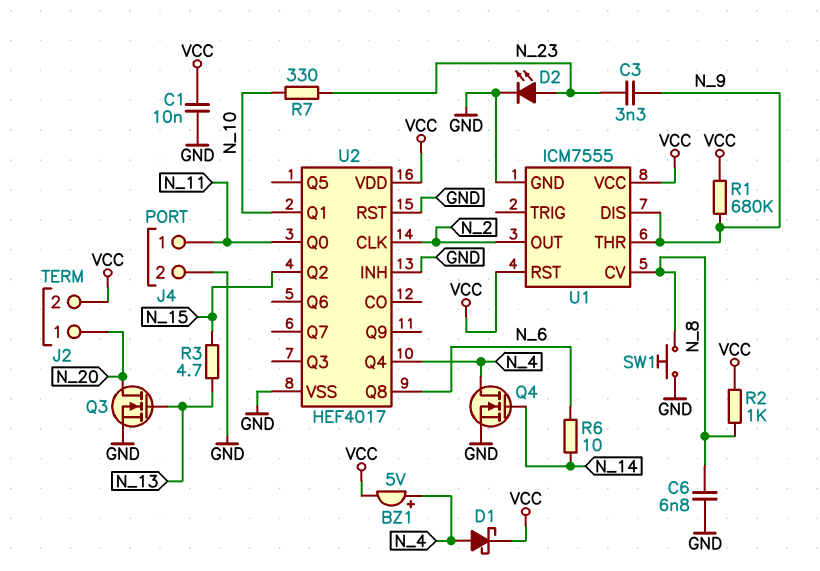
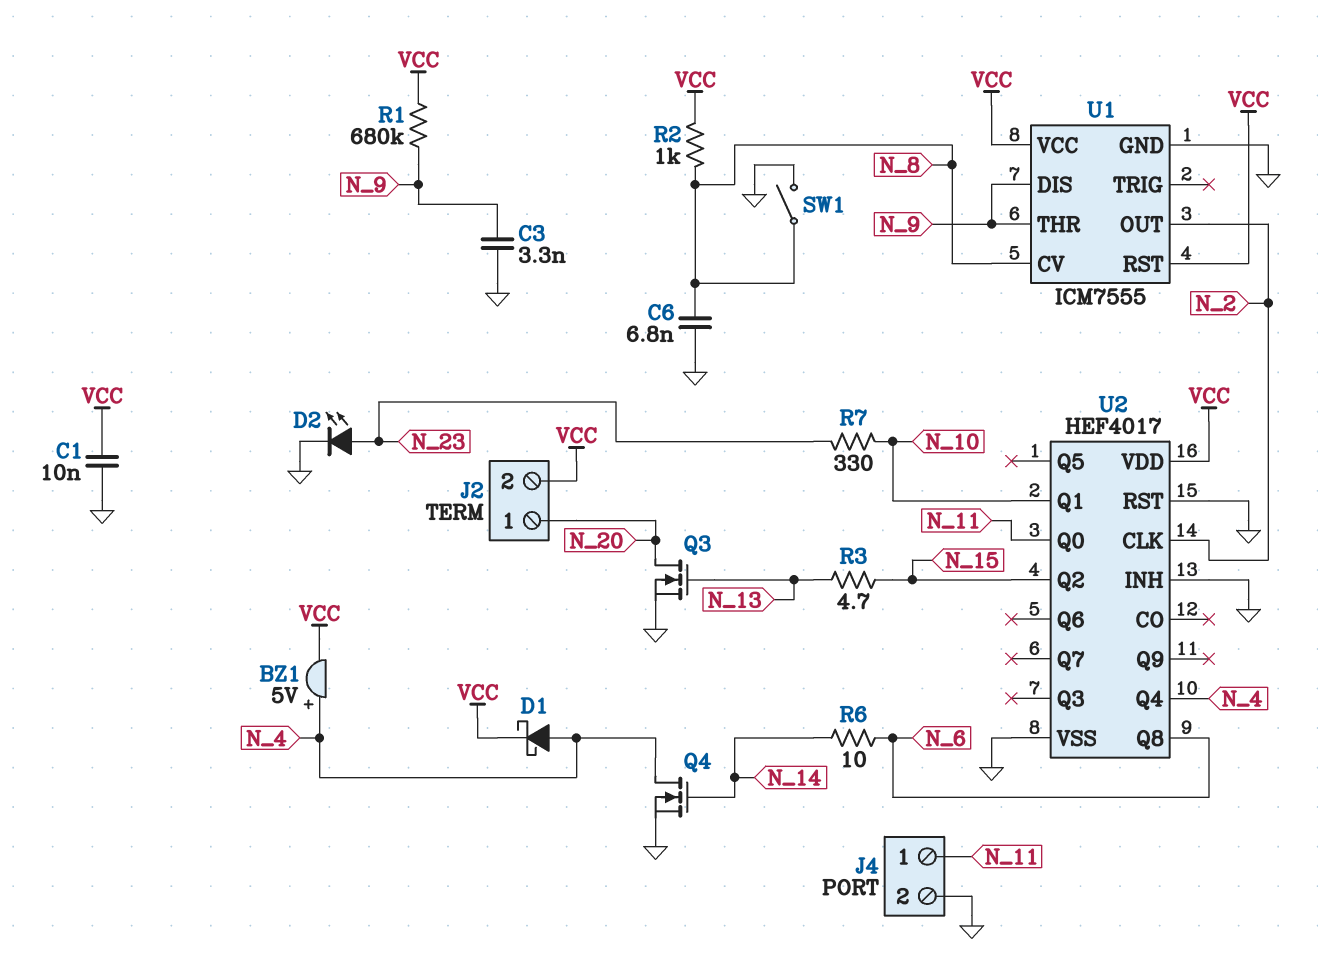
C3: 3.3nF (N_9, N_23) -> 3.3nF (GND, N_9)
SW1: button (GND, N_8) -> switch (GND, N_8)

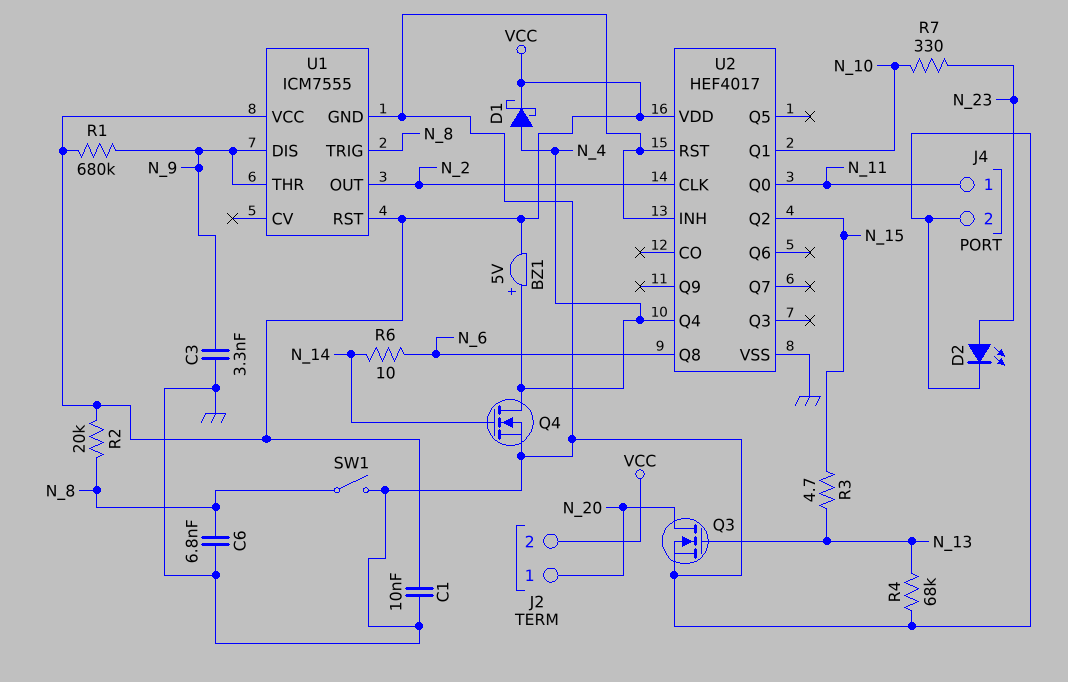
R2: 1k (N_8, VCC) -> 20k (N_8, VCC)
R4: none -> 68k (GND, N_13)
U1 pin CV: N_8 -> none
U1 pin TRIG: none -> N_8

